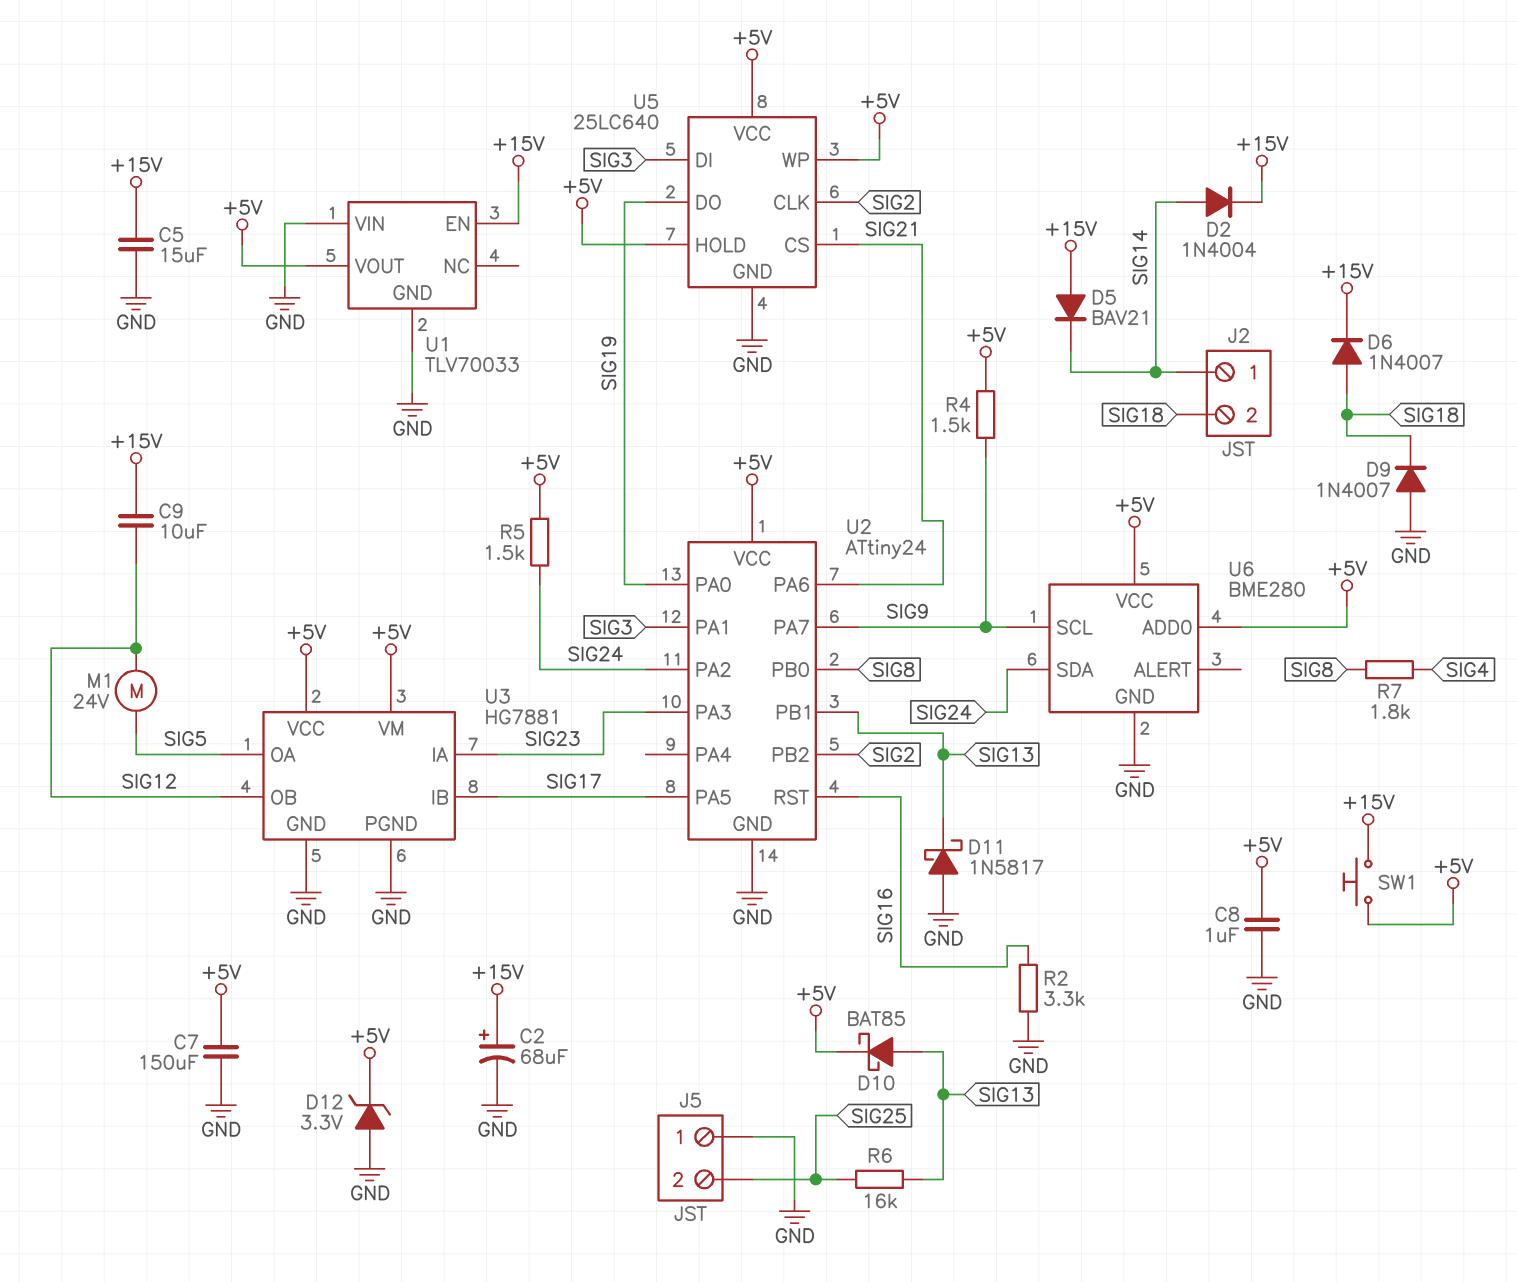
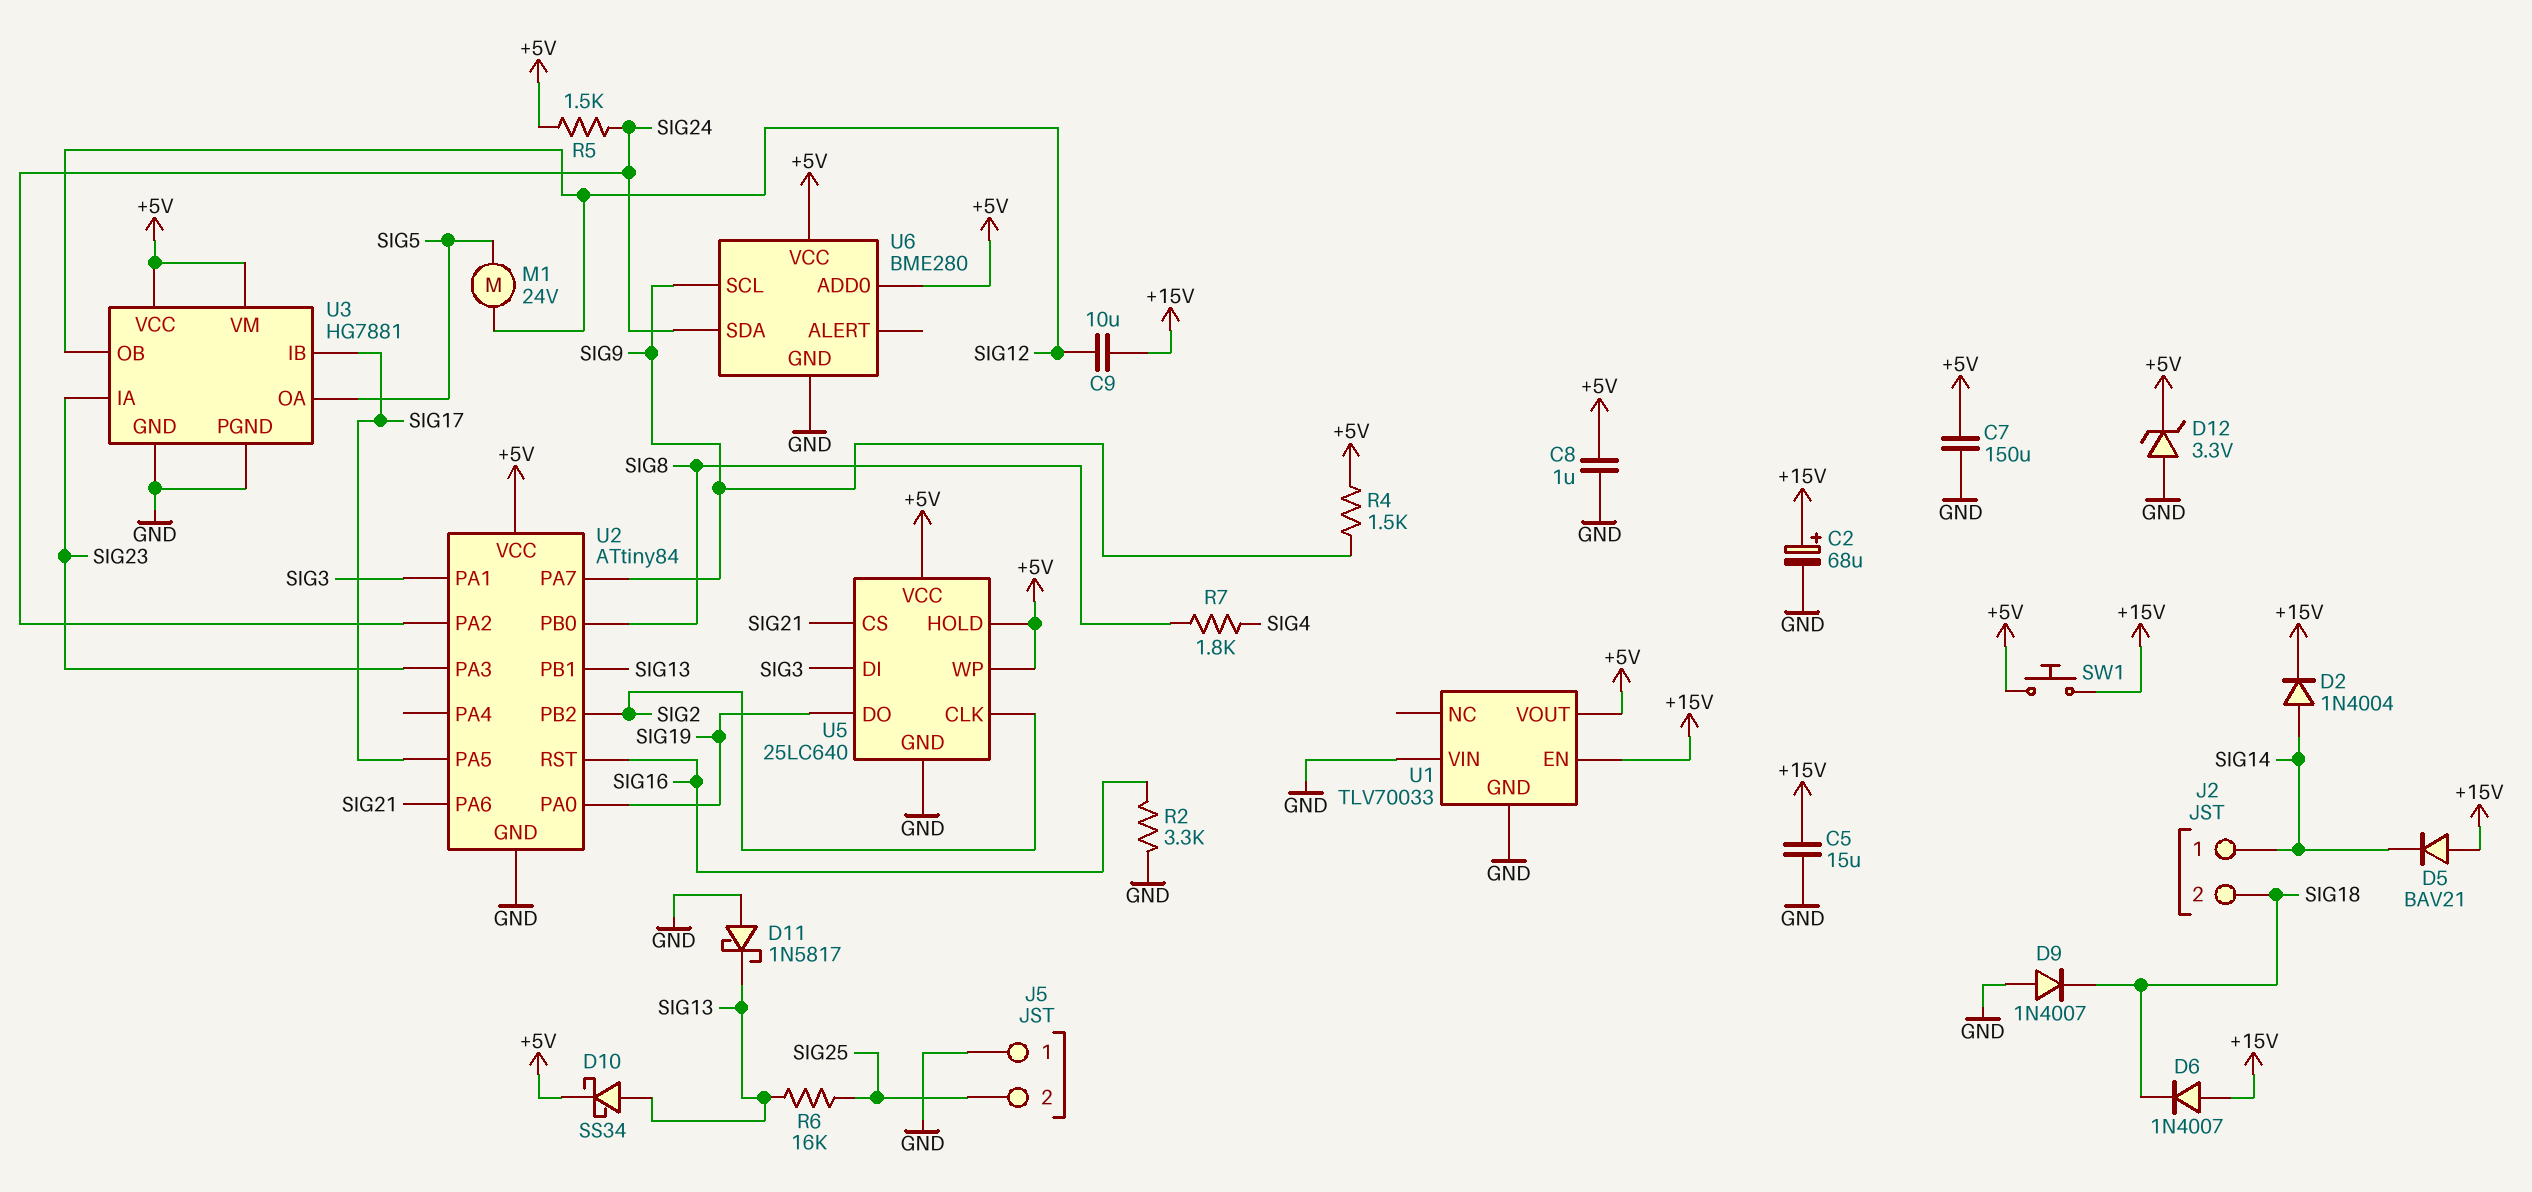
D6: diode 1N4007 (A SIG18, K +15V) -> diode 1N4007 (A +15V, K SIG18)
D10: schottky BAT85 (A SIG13, K +5V) -> schottky SS34 (A SIG13, K +5V)
U2: ATtiny24 -> ATtiny84

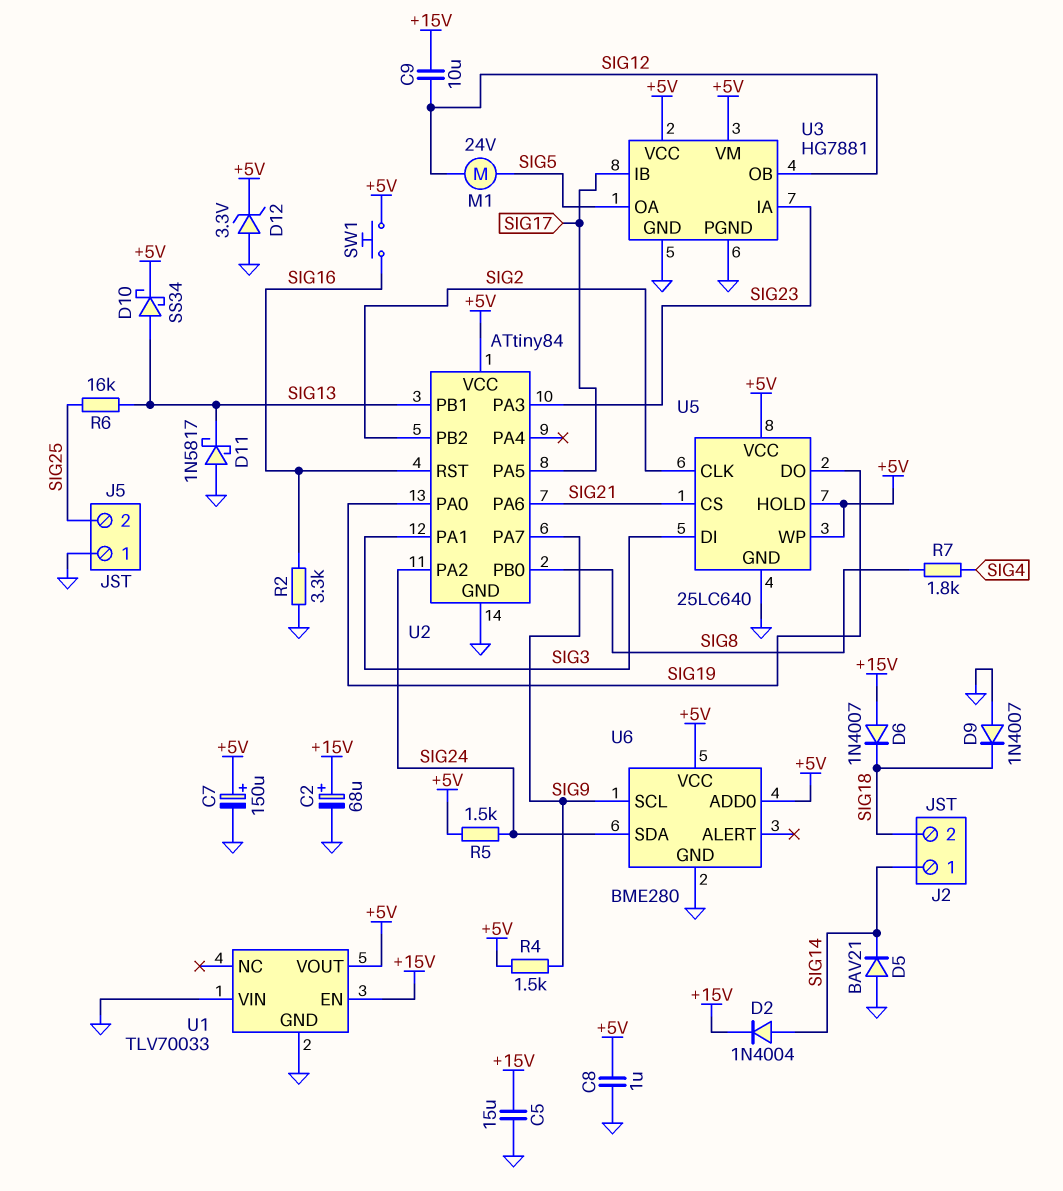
C7: 150uF (+5V, GND) -> 150uF (plus +5V, minus GND)
D5: diode BAV21 (A +15V, K SIG14) -> diode BAV21 (A GND, K SIG14)
SW1: button (+5V, +15V) -> button (+5V, SIG16)

